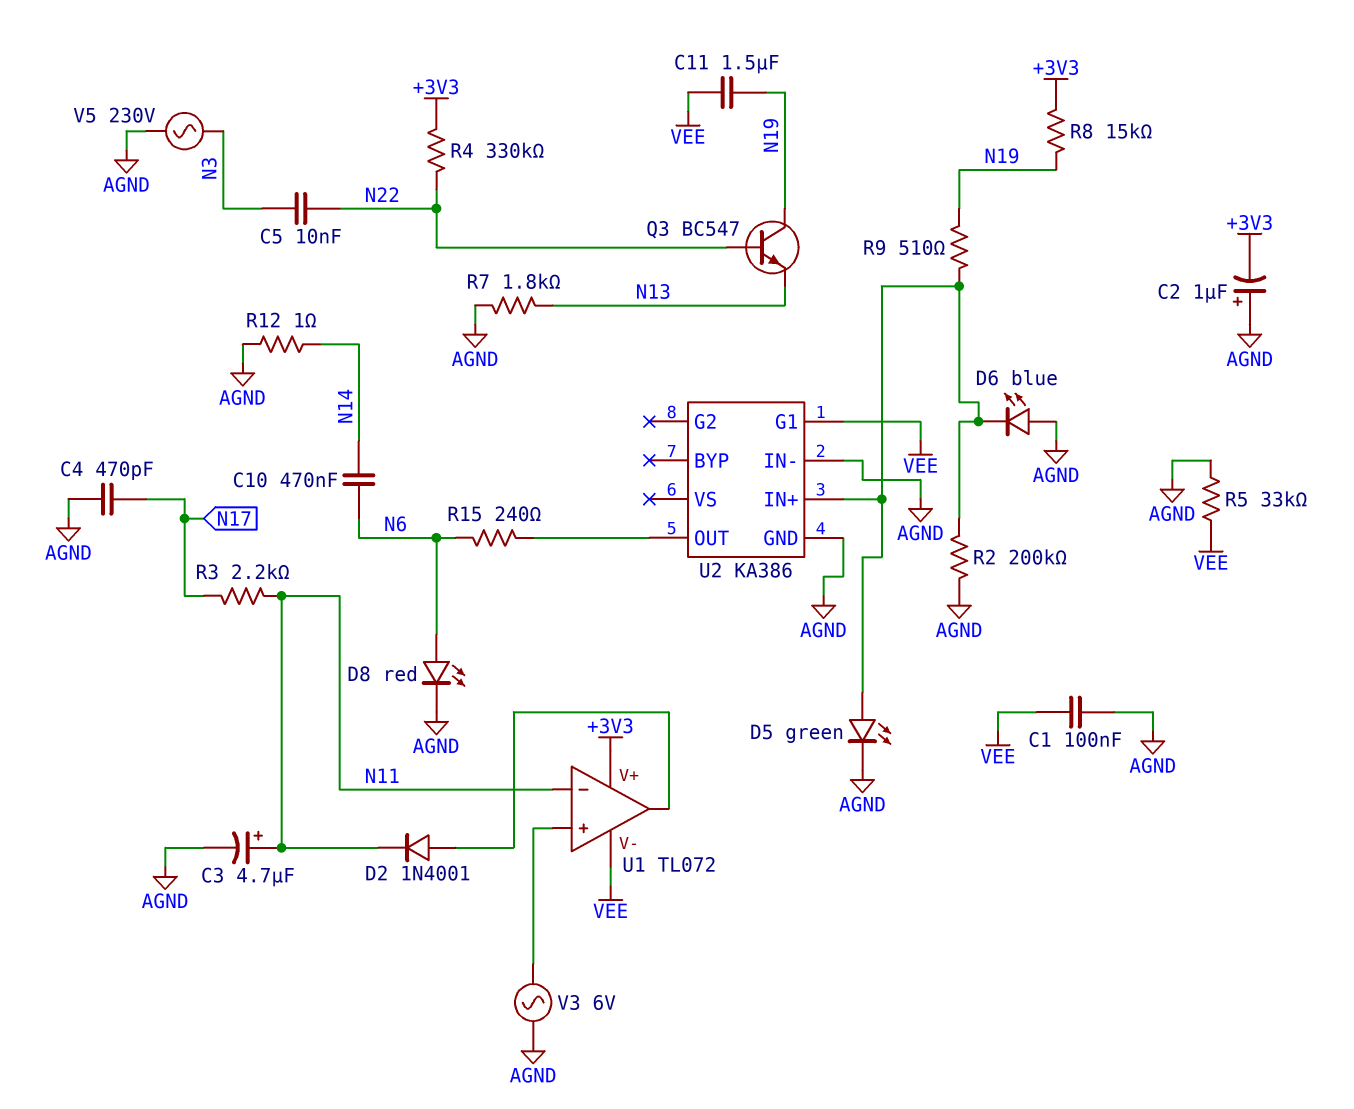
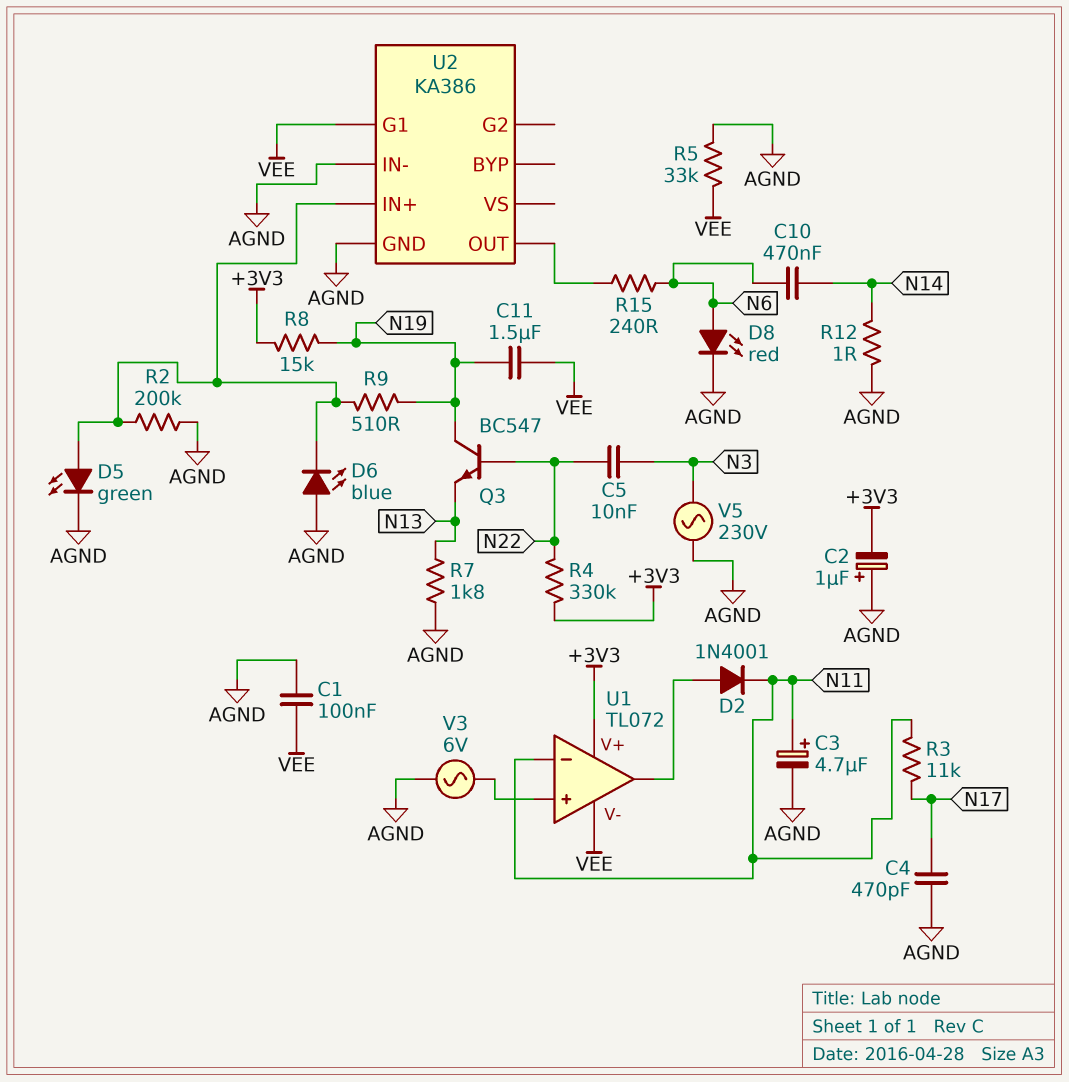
R3: 2.2k (N11, N17) -> 11k (N11, N17)

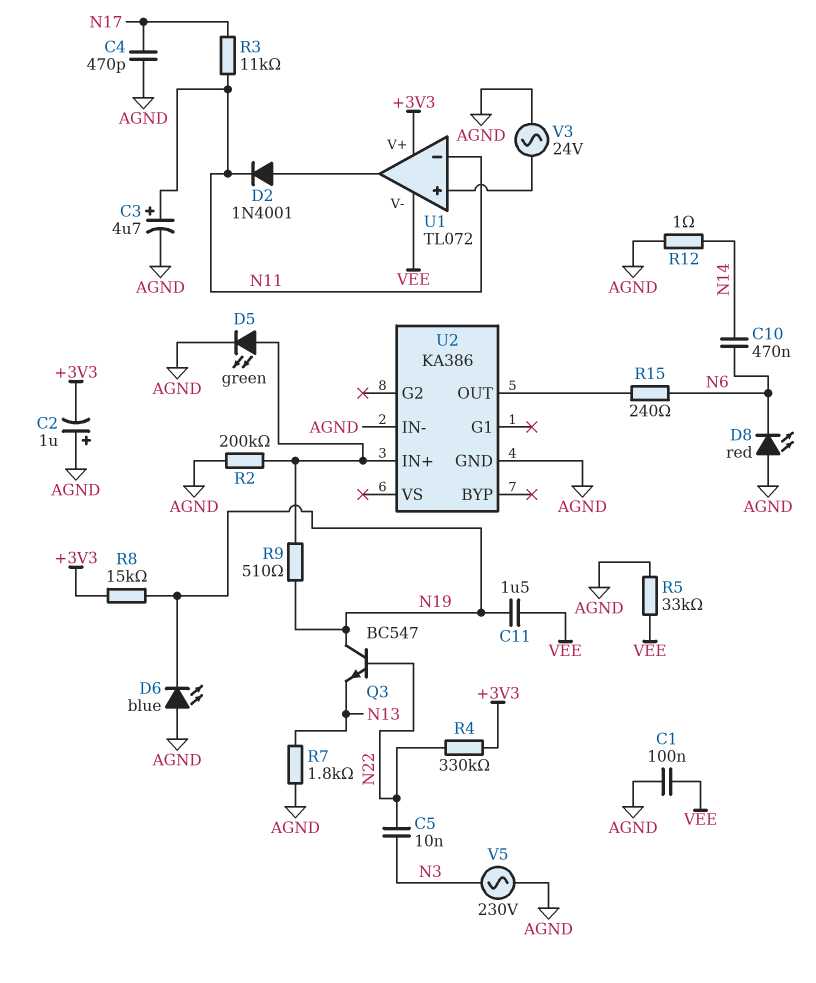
D6: LED blue (A AGND, K U2/IN+) -> LED blue (A AGND, K N19)
D8: LED red (A N6, K AGND) -> LED red (A AGND, K N6)
U2 pin G1: VEE -> none
V3: AC 6V (AGND, U1/in+) -> AC 24V (AGND, U1/in+)

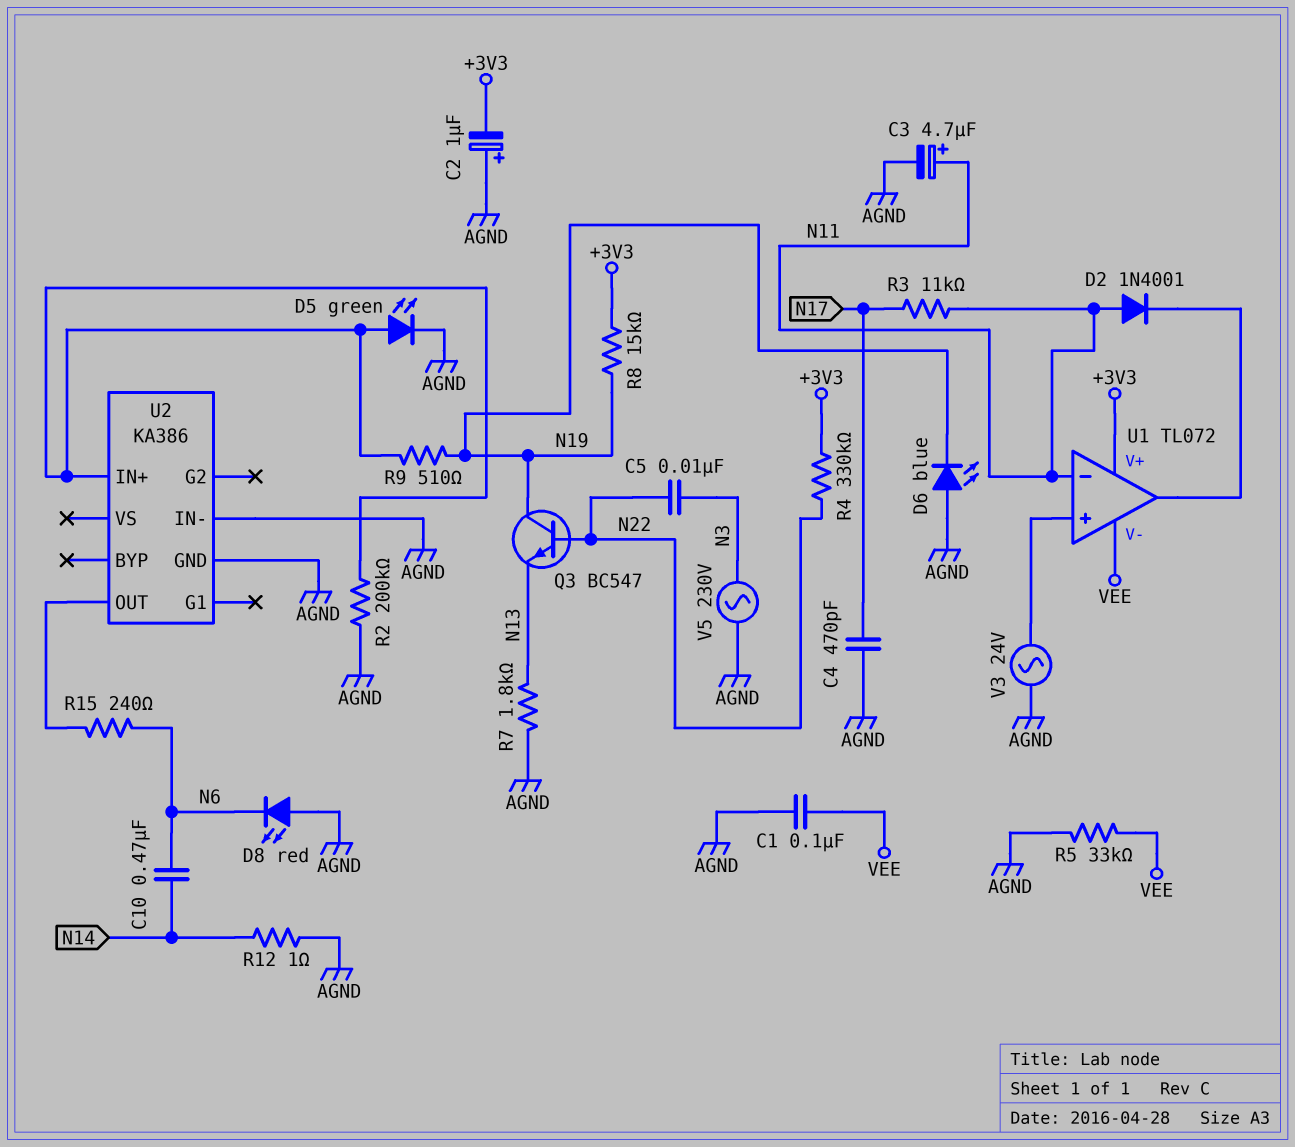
C11: 1.5uF (N19, VEE) -> none
D2: diode 1N4001 (A U1/out, K N11) -> diode 1N4001 (A N11, K U1/out)

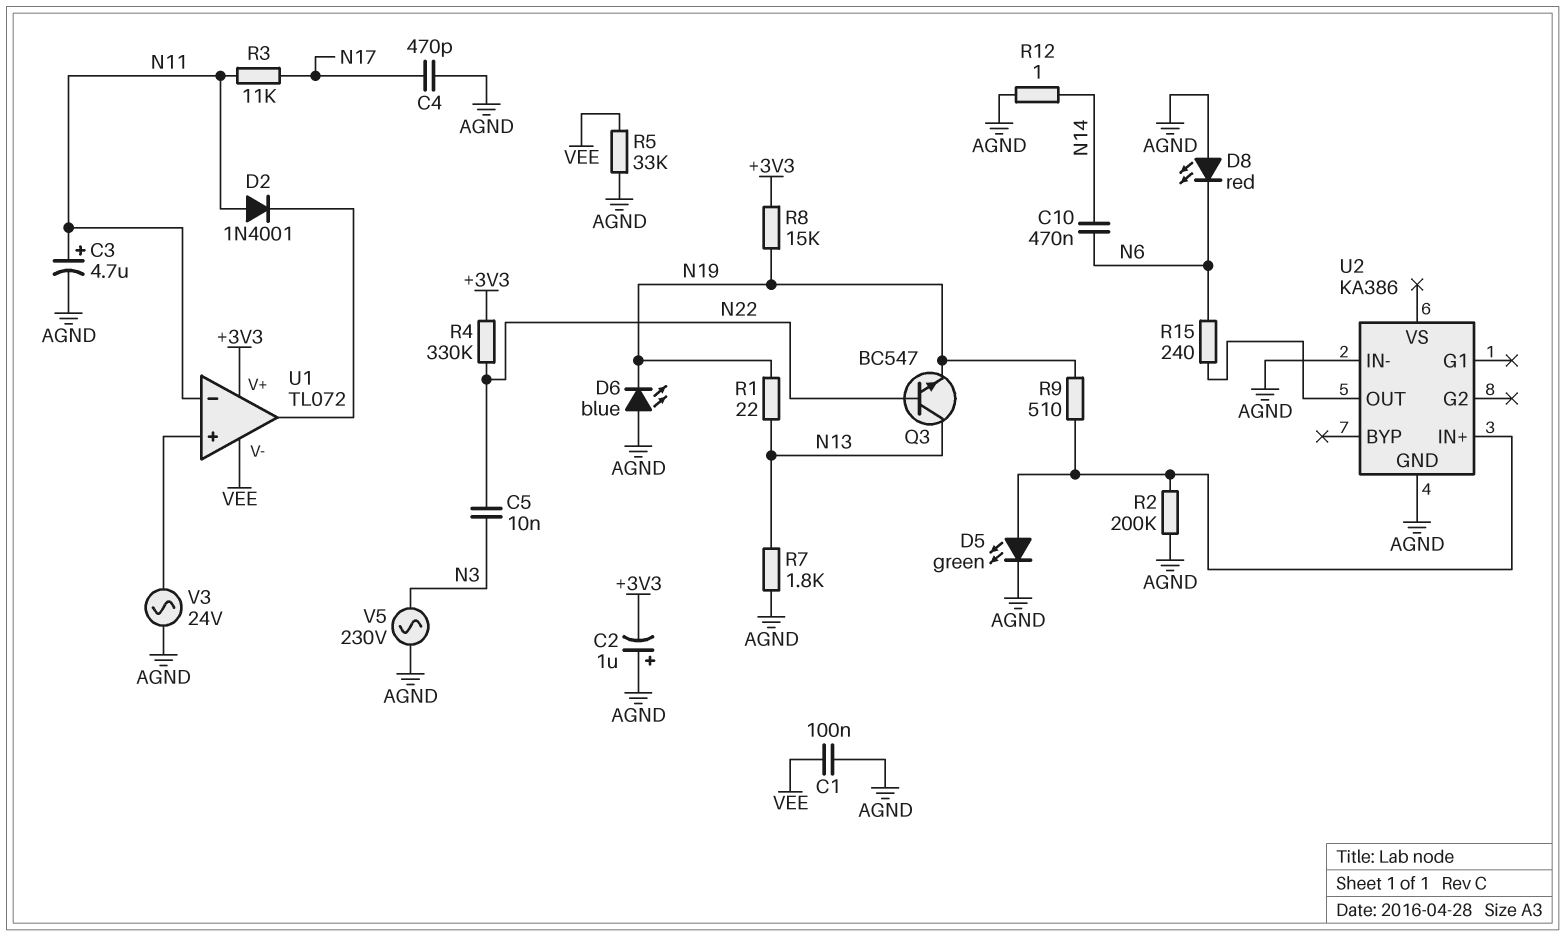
Q3: NPN BC547 (B N22, C N19, E N13) -> NPN BC547 (B N22, C N13, E N19)
R1: none -> 22 (N13, N19)

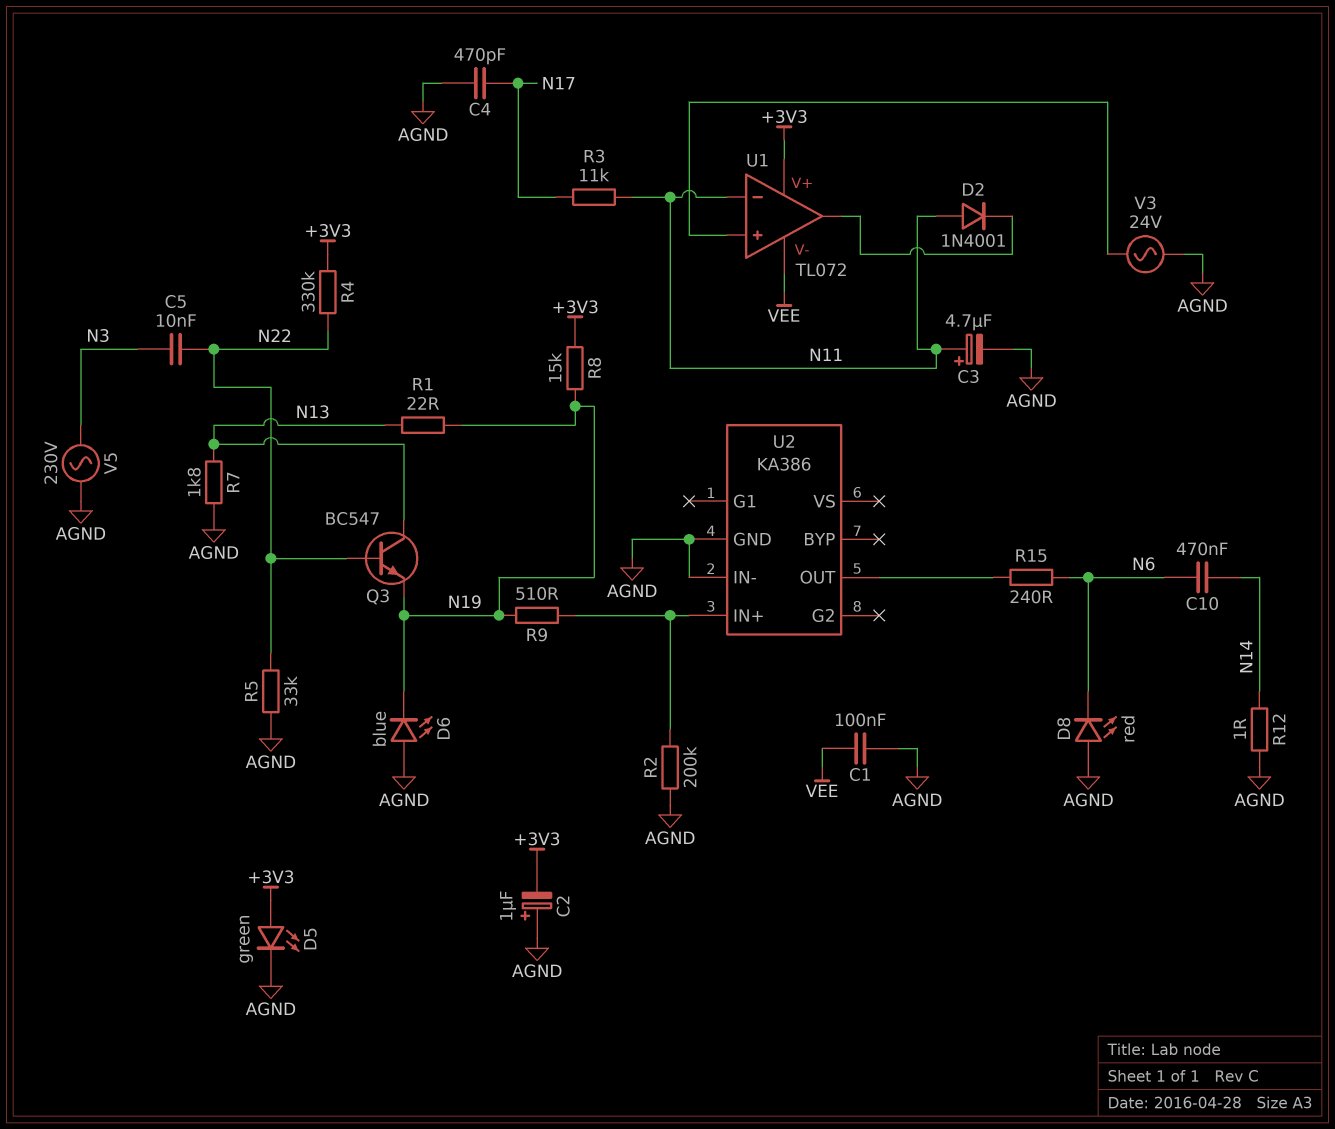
D5: LED green (A U2/IN+, K AGND) -> LED green (A +3V3, K AGND)
R5: 33k (AGND, VEE) -> 33k (AGND, N22)

